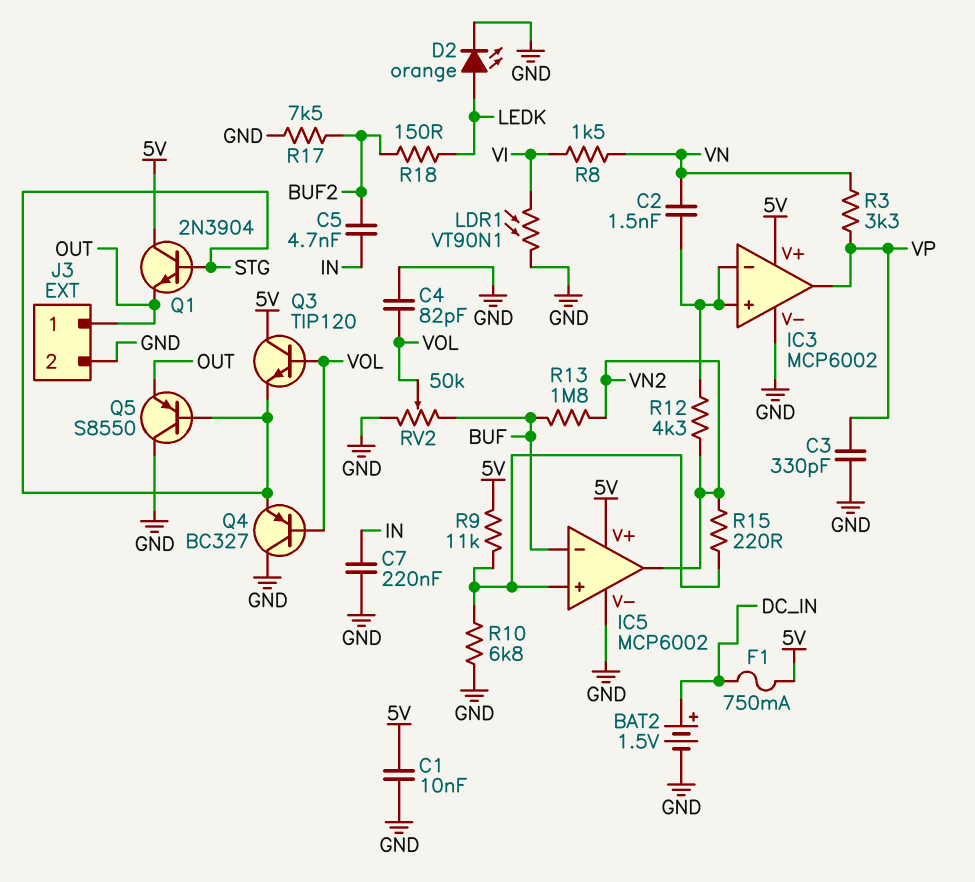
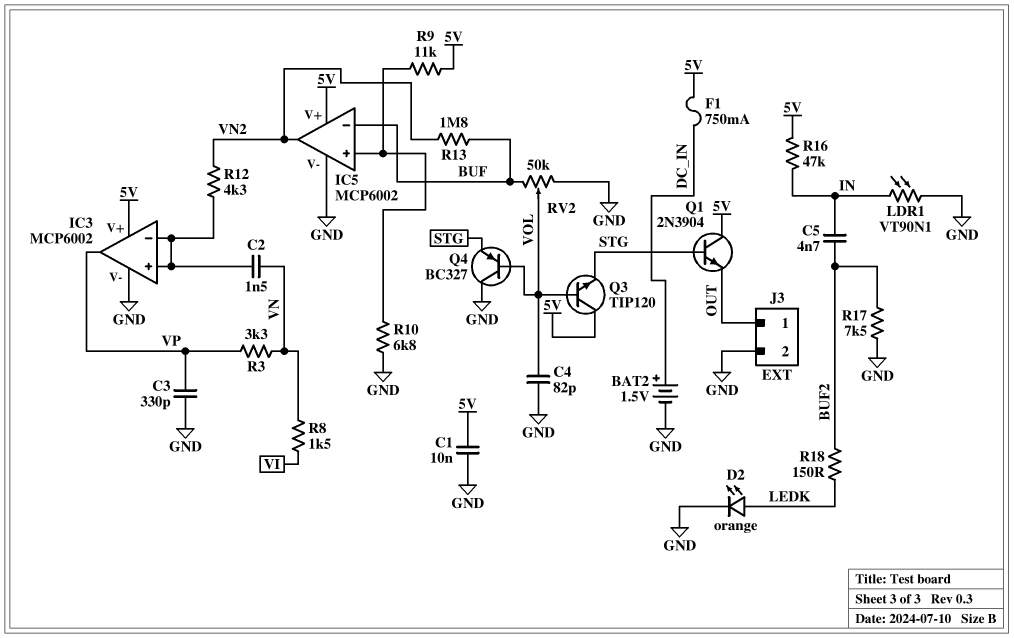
C7: 220nF (GND, IN) -> none
LDR1: VT90N1 (GND, VI) -> VT90N1 (GND, IN)
Q5: PNP S8550 (B STG, C GND, E OUT) -> none
R15: 220 (IC5/in+, VN2) -> none
R16: none -> 47k (5V, IN)

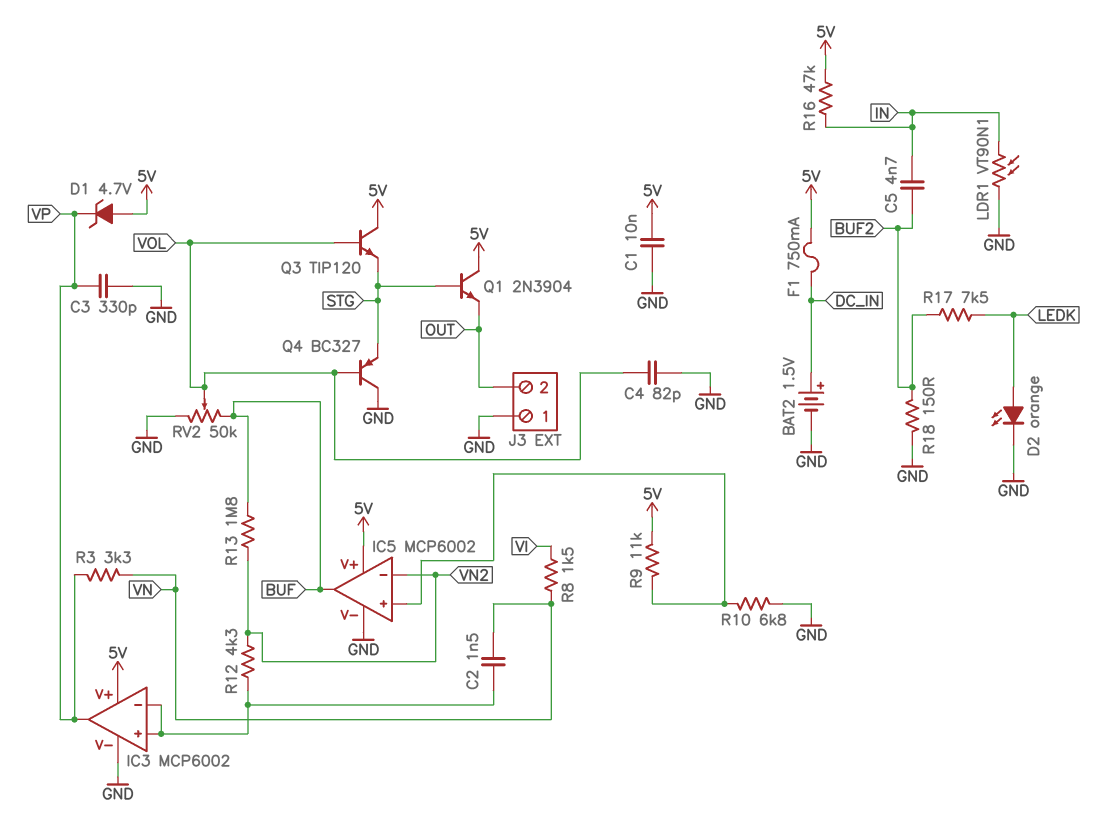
D1: none -> zener 4.7V (A 5V, K VP)
IC5 pin in-: BUF -> VN2
IC5 pin out: VN2 -> BUF
J3 pin 1: OUT -> GND
J3 pin 2: GND -> OUT
R17: 7.5k (BUF2, GND) -> 7.5k (BUF2, LEDK)
R18: 150 (BUF2, LEDK) -> 150 (BUF2, GND)

